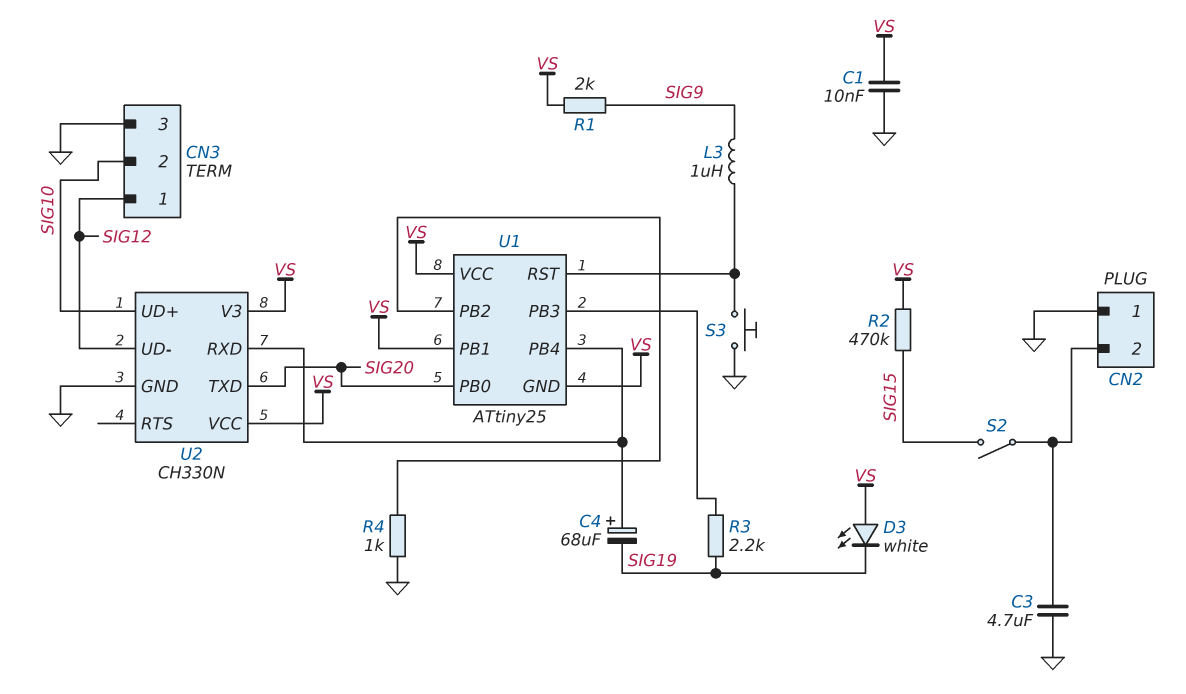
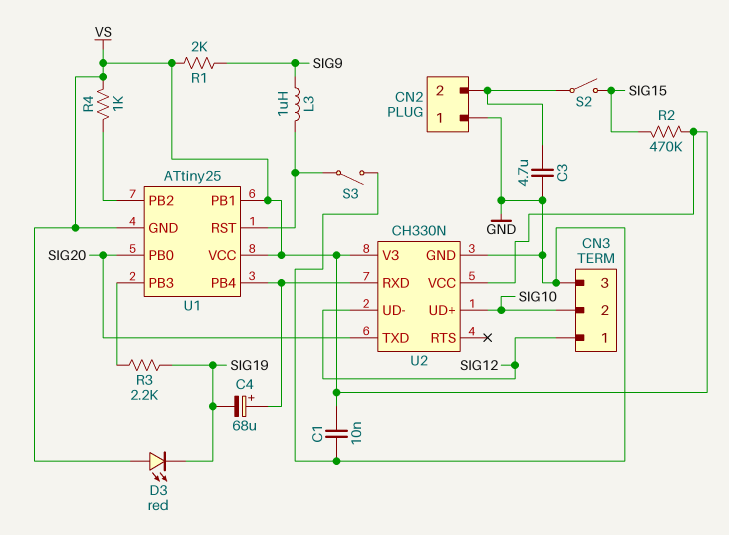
D3: LED white (A VS, K SIG19) -> LED red (A VS, K SIG19)
R4: 1k (GND, U1/PB2) -> 1k (U1/PB2, VS)
S3: button (GND, U1/RST) -> switch (GND, U1/RST)

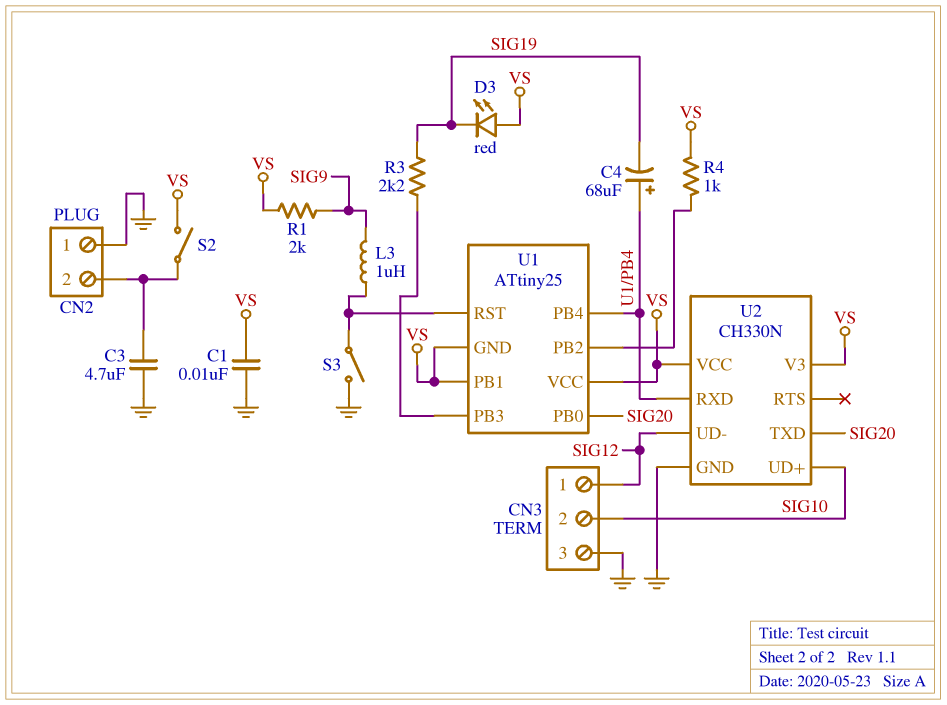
R2: 470k (SIG15, VS) -> none
S2: switch (CN2/2, SIG15) -> switch (CN2/2, VS)

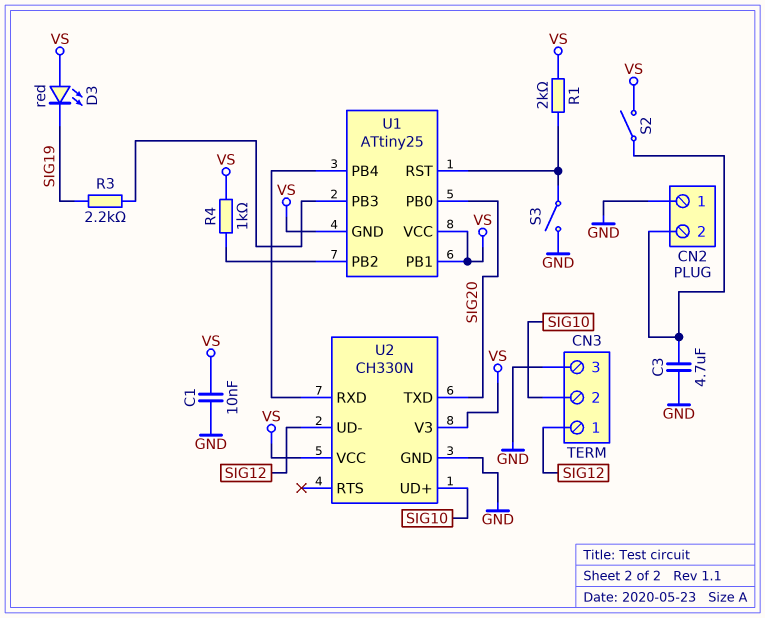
C4: 68uF (plus U1/PB4, minus SIG19) -> none
L3: 1uH (SIG9, U1/RST) -> none
R1: 2k (SIG9, VS) -> 2k (U1/RST, VS)

